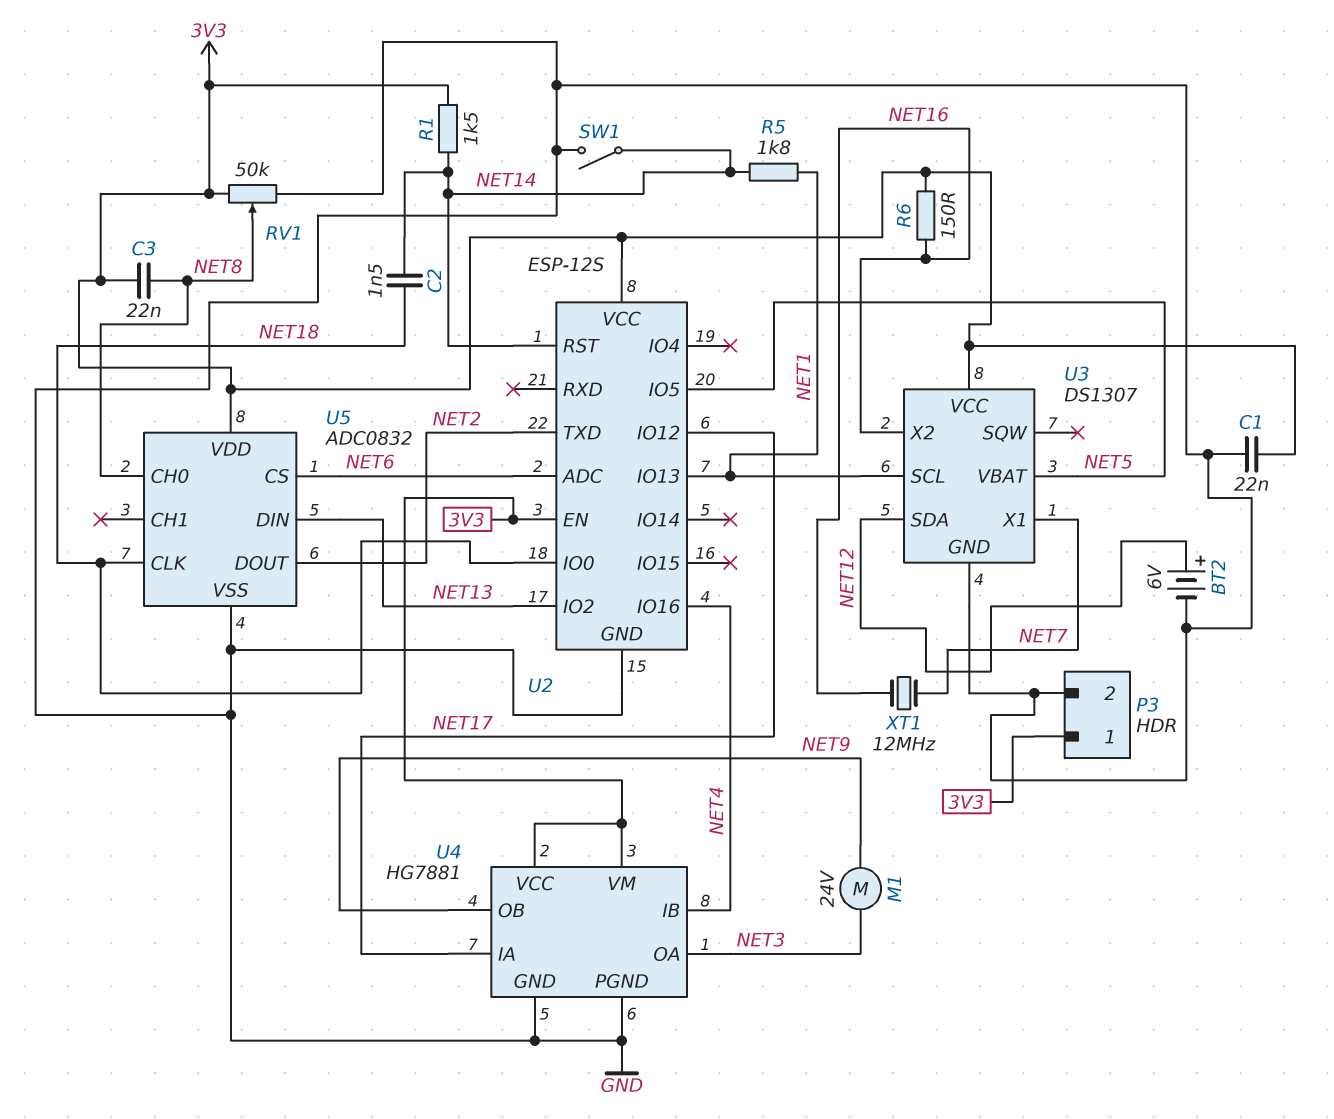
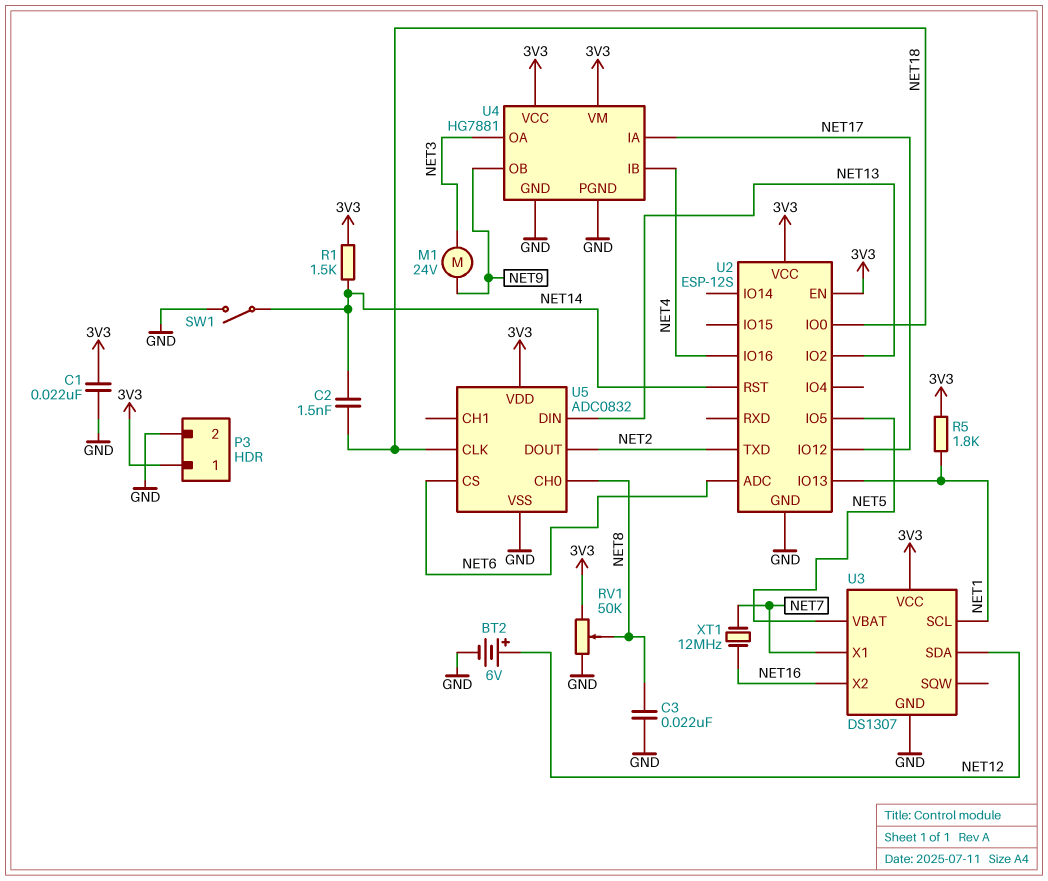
C3: 22nF (3V3, NET8) -> 22nF (GND, NET8)
R5: 1.8k (NET1, NET14) -> 1.8k (3V3, NET1)
R6: 150 (3V3, NET16) -> none

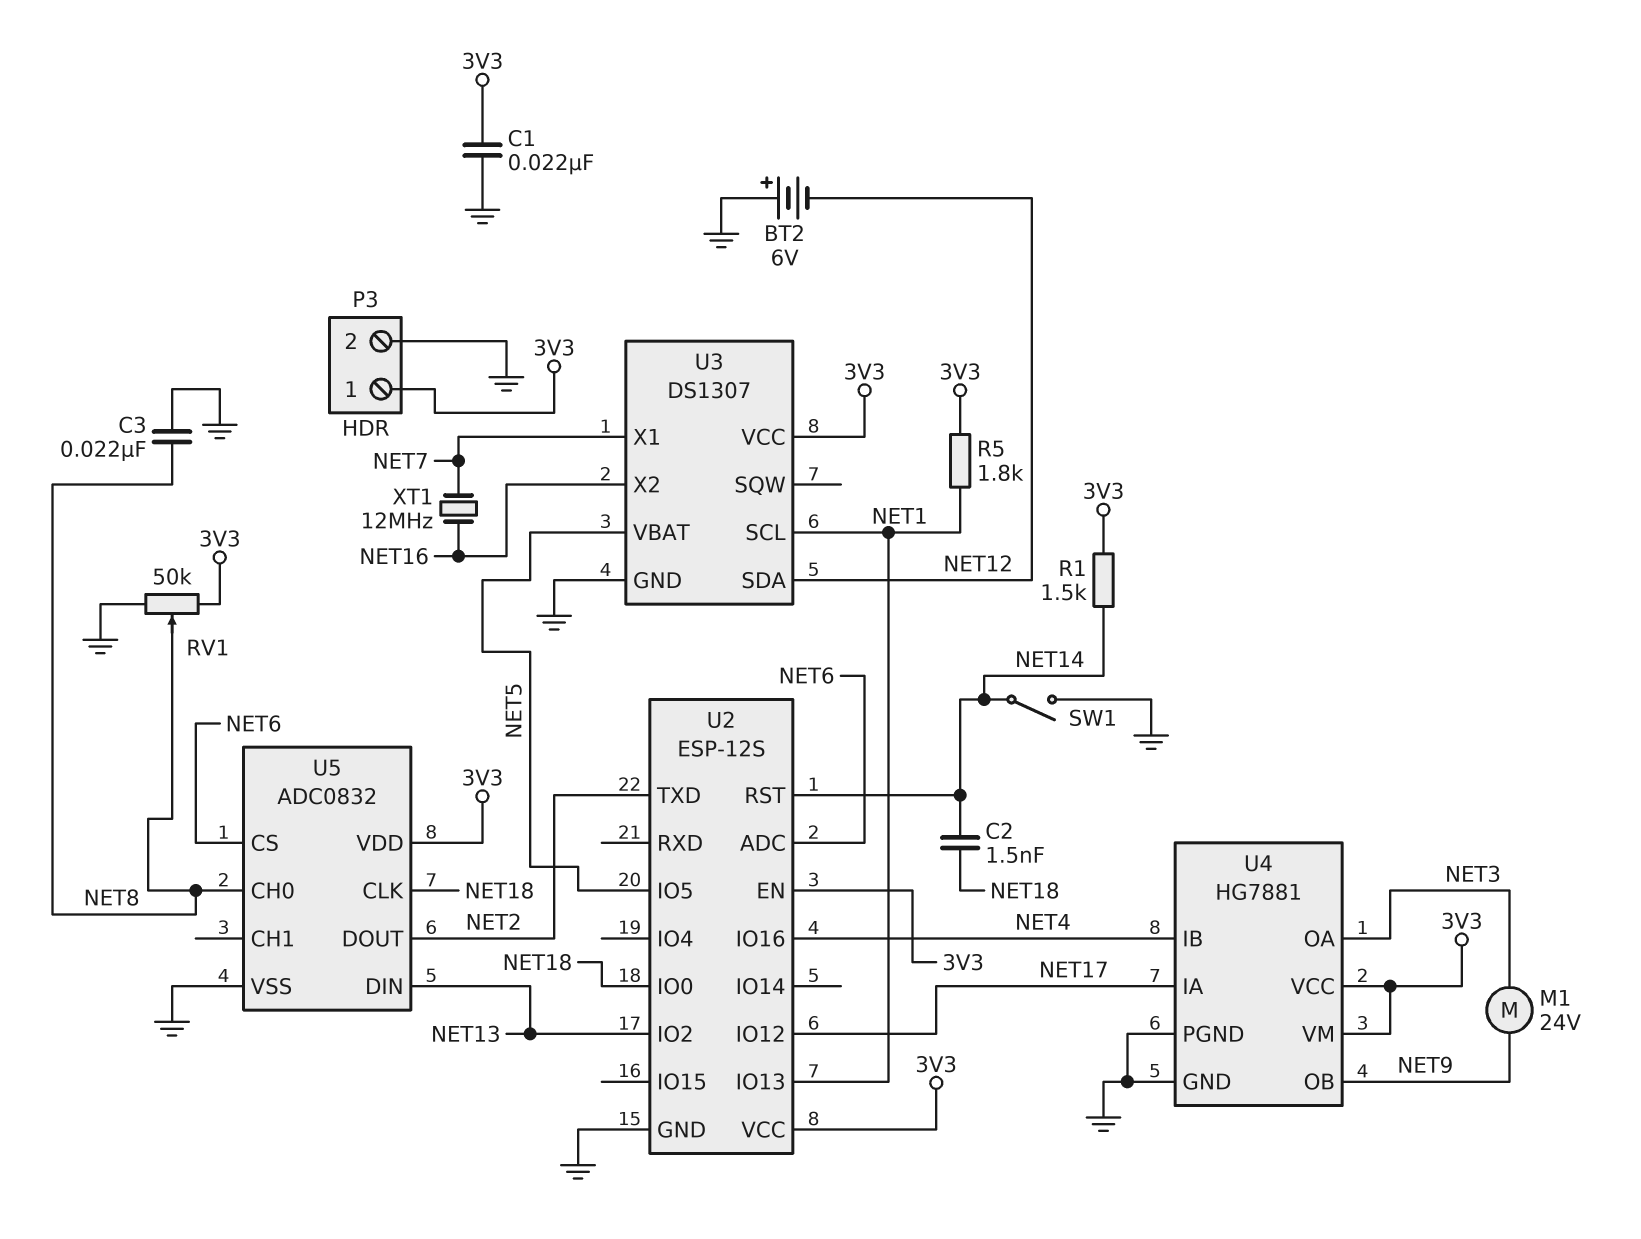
BT2: 6V (plus NET12, minus GND) -> 6V (plus GND, minus NET12)

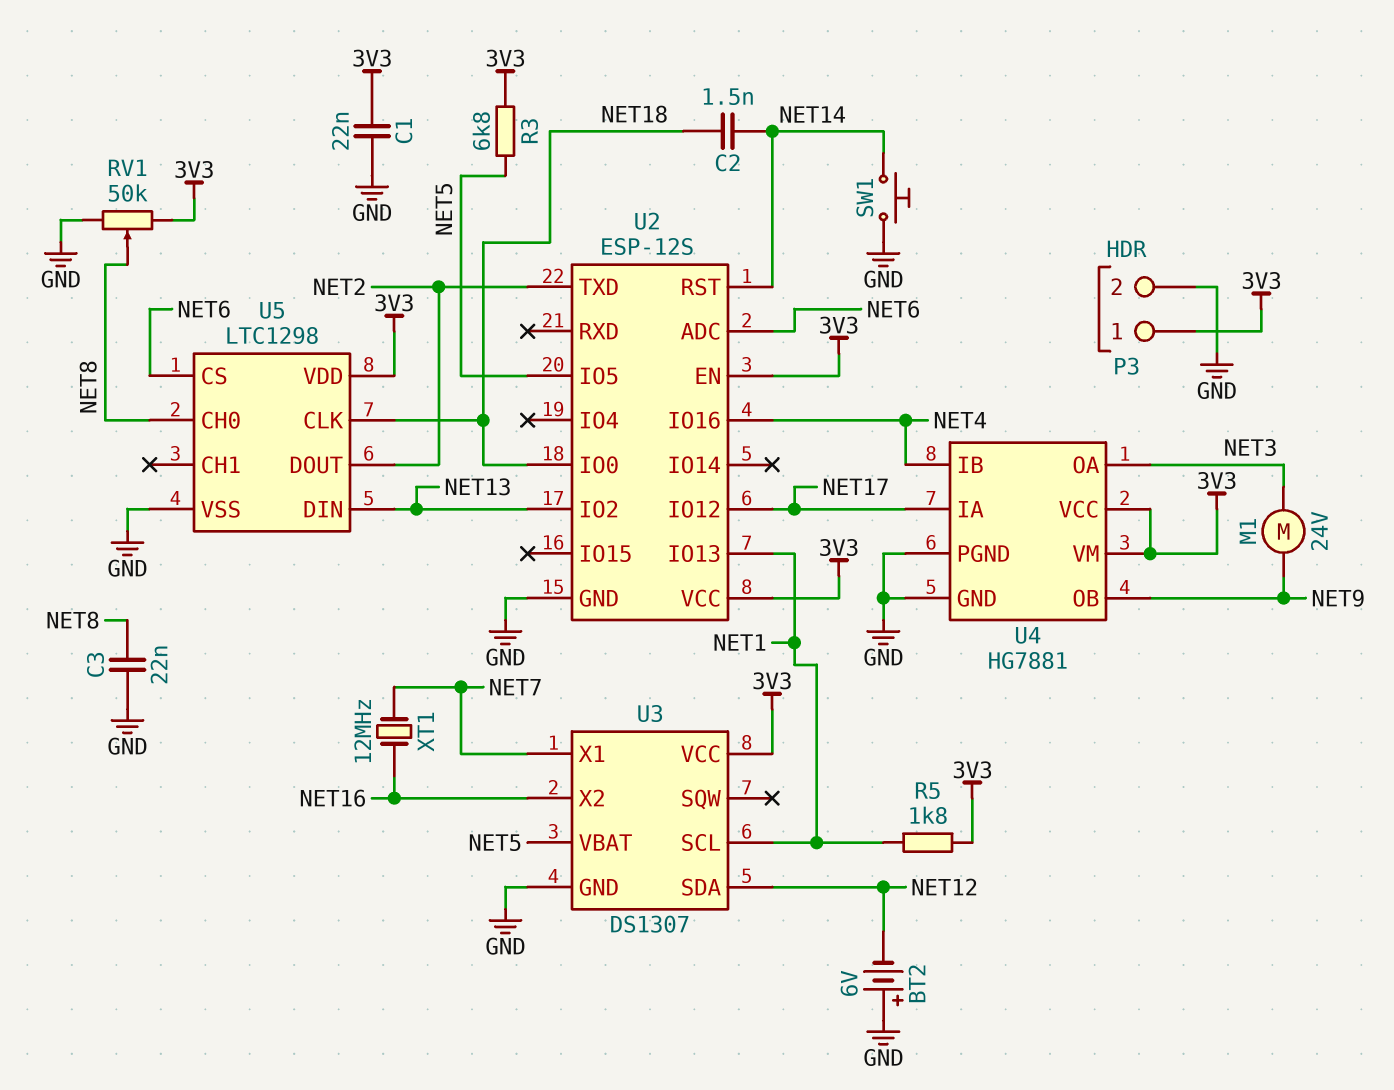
R1: 1.5k (3V3, NET14) -> none
R3: none -> 6.8k (3V3, NET5)
SW1: switch (GND, NET14) -> button (GND, NET14)
U5: ADC0832 -> LTC1298

